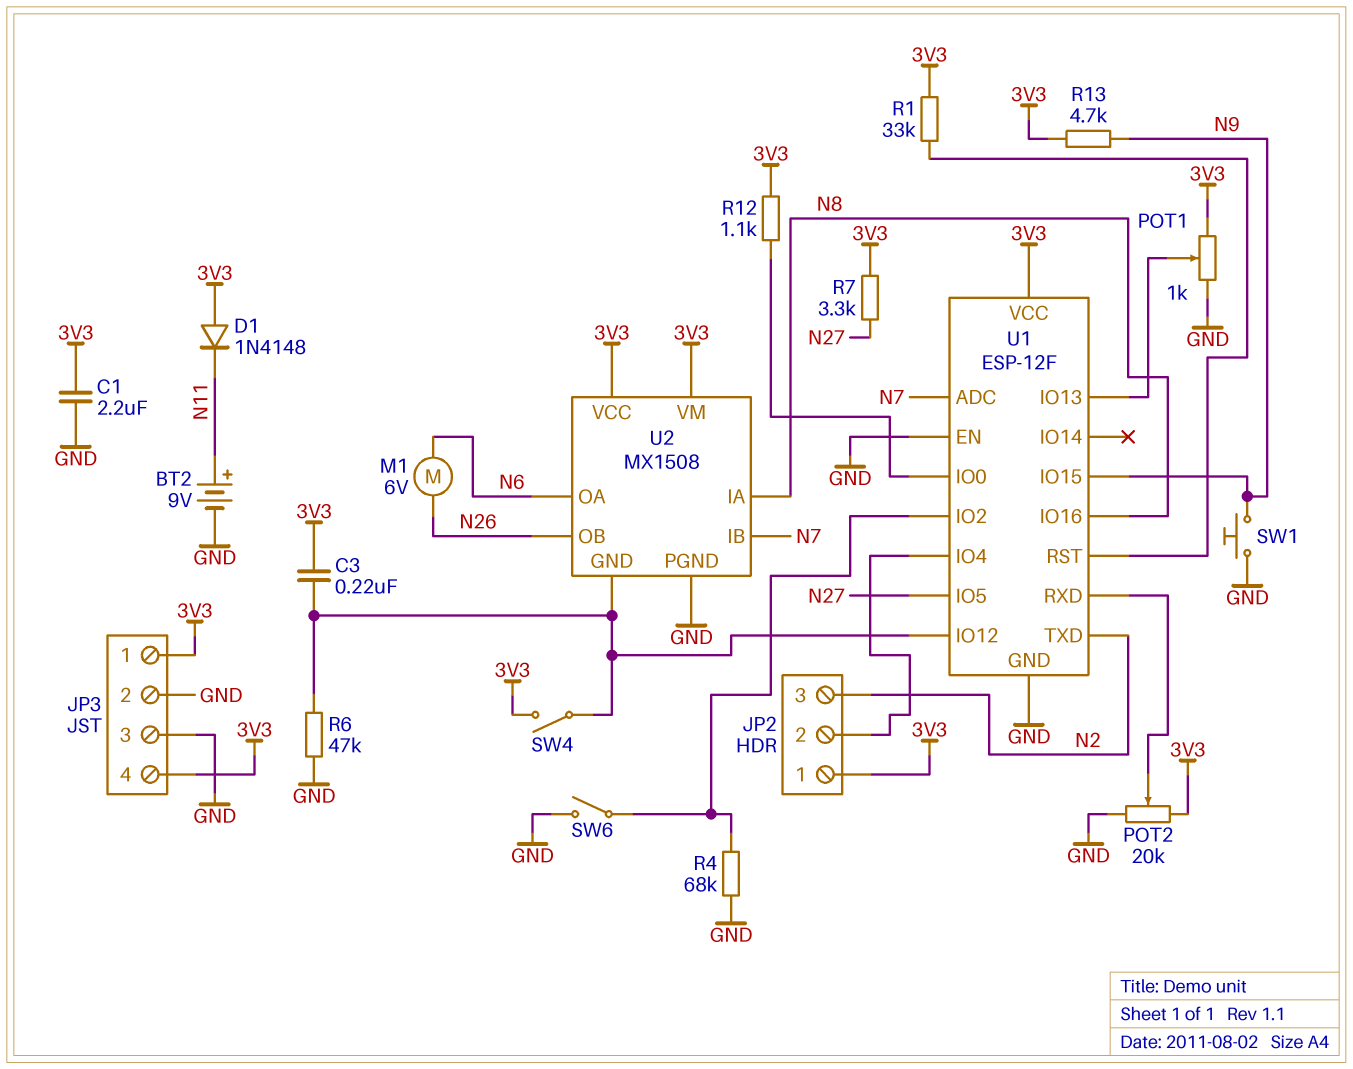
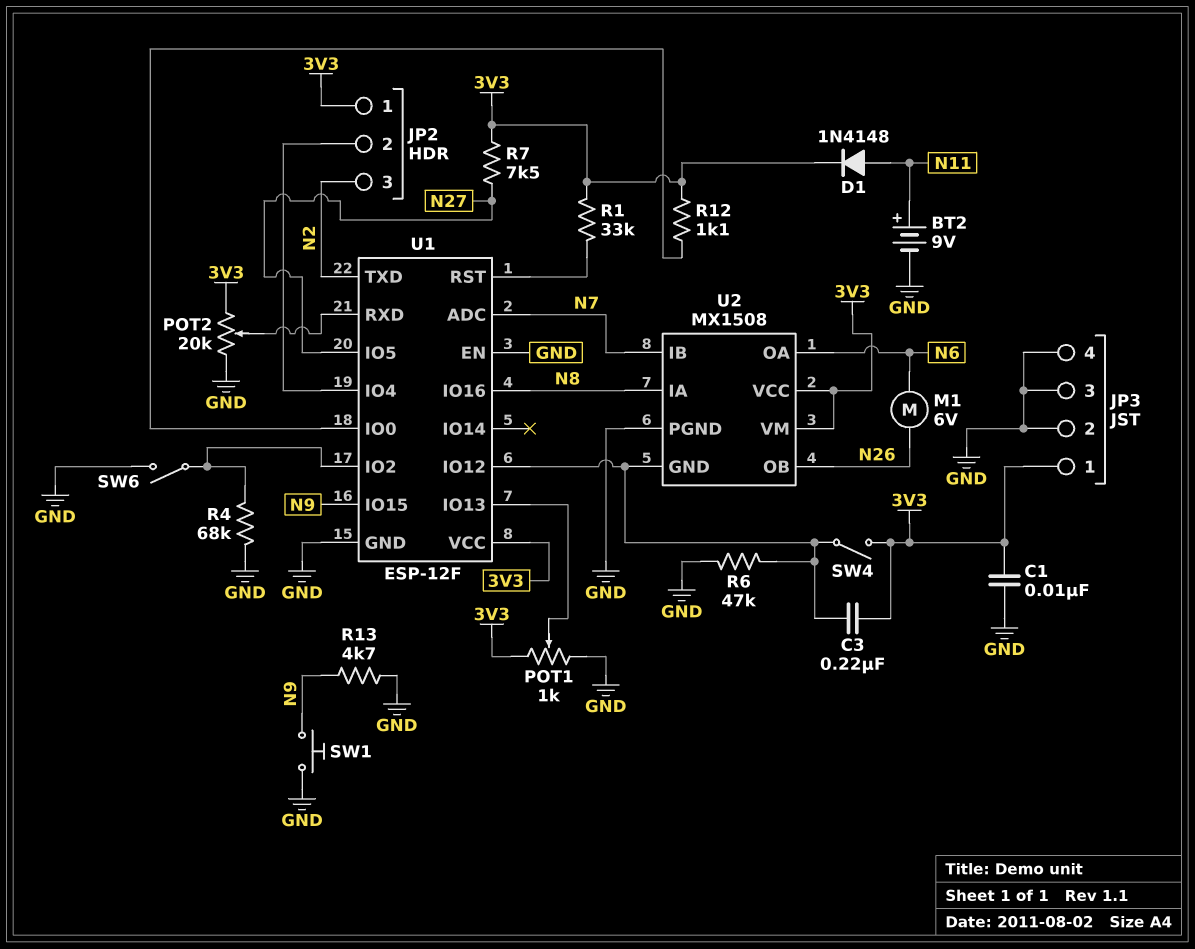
C1: 2.2uF (3V3, GND) -> 10nF (3V3, GND)
D1: diode 1N4148 (A 3V3, K N11) -> diode 1N4148 (A N11, K 3V3)
JP3 pin 4: 3V3 -> GND
R7: 3.3k (3V3, N27) -> 7.5k (3V3, N27)
R13: 4.7k (3V3, N9) -> 4.7k (GND, N9)

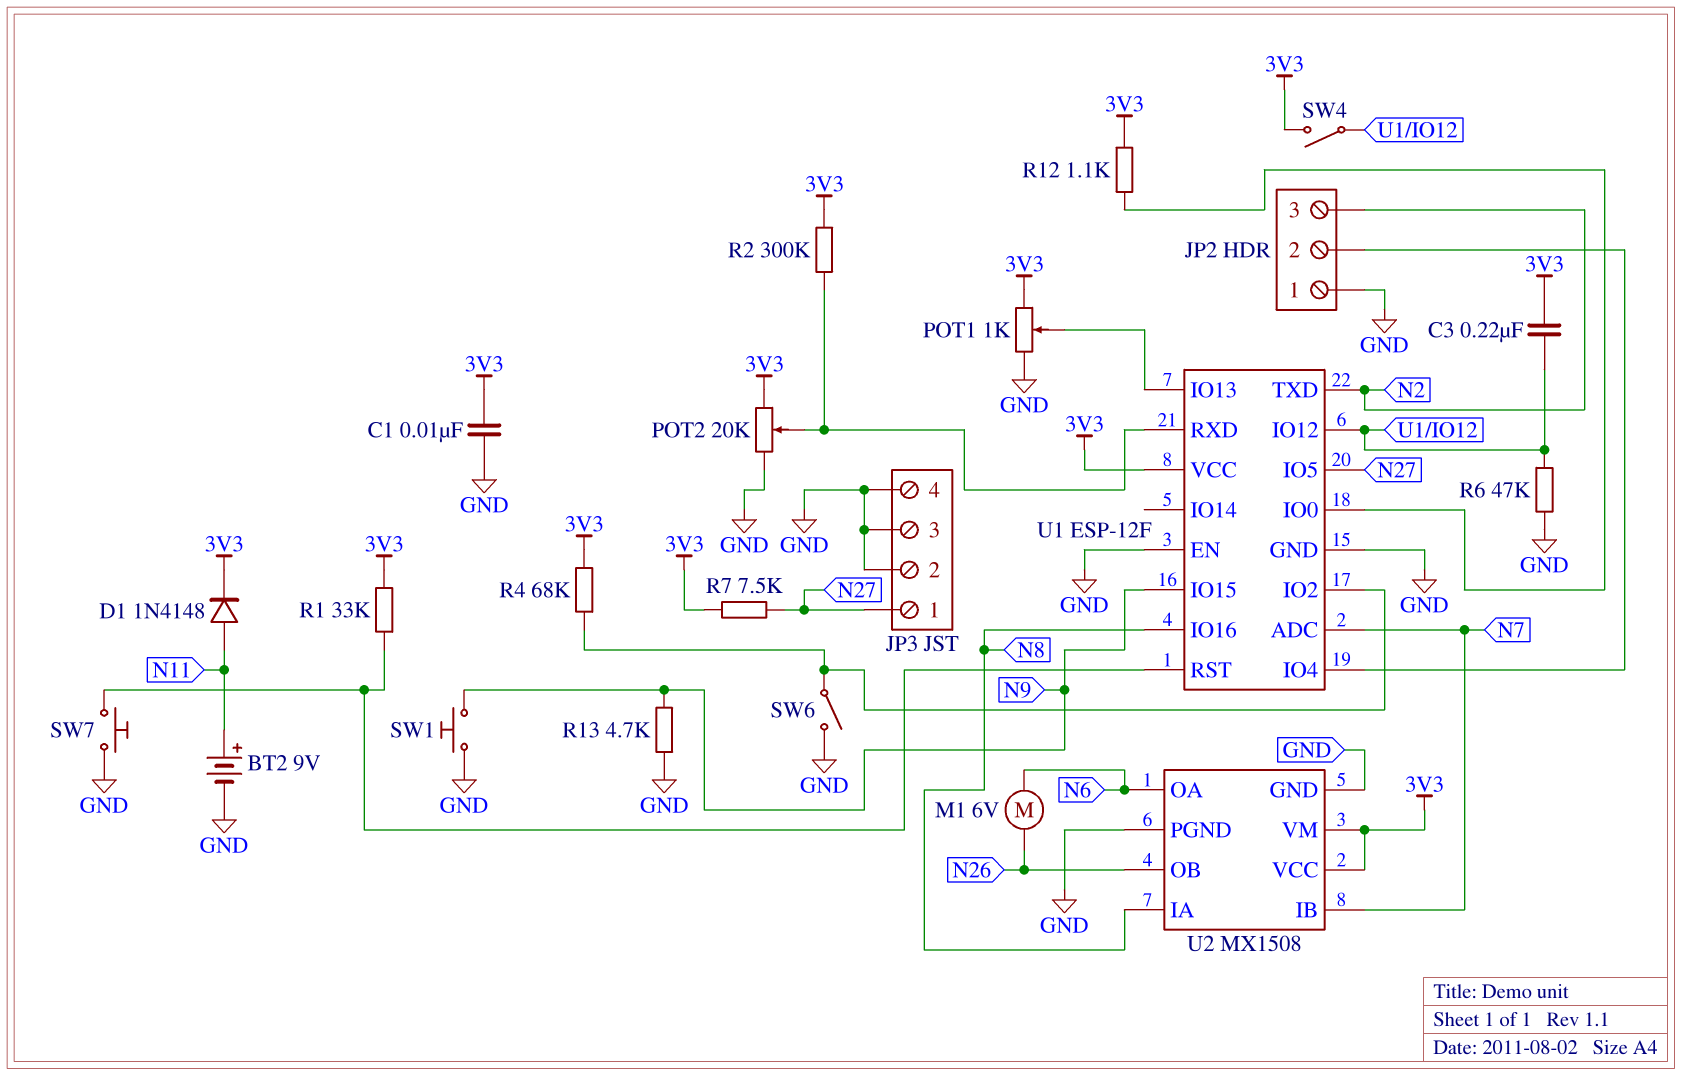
JP2 pin 1: 3V3 -> GND
JP3 pin 1: 3V3 -> N27
R2: none -> 300k (3V3, U1/RXD)
R4: 68k (GND, U1/IO2) -> 68k (3V3, U1/IO2)
SW7: none -> button (GND, U1/RST)
U2 pin GND: U1/IO12 -> GND

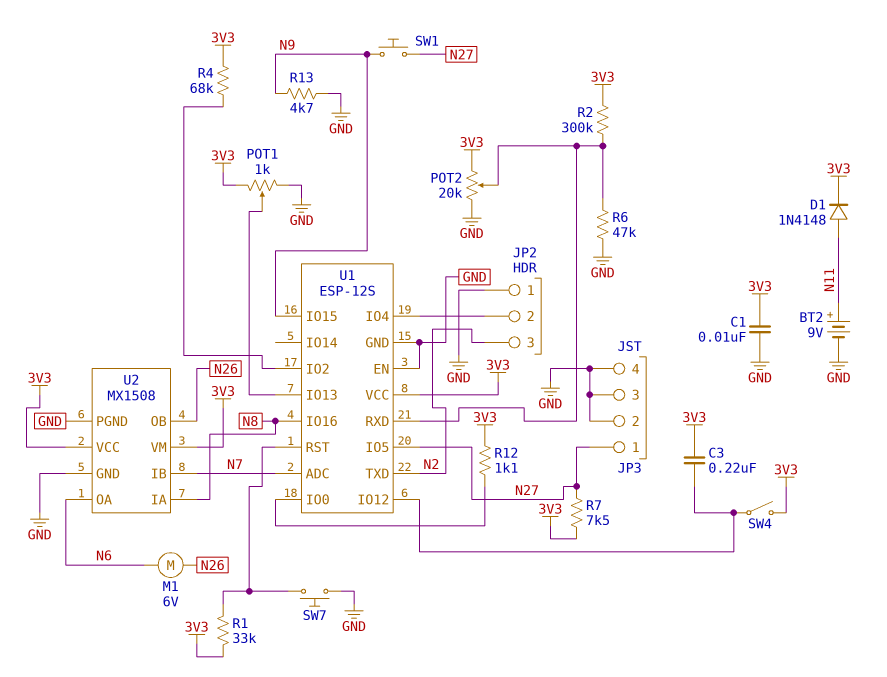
R6: 47k (GND, U1/IO12) -> 47k (GND, U1/RXD)
SW1: button (GND, N9) -> button (N9, N27)
SW6: switch (GND, U1/IO2) -> none
U1: ESP-12F -> ESP-12S

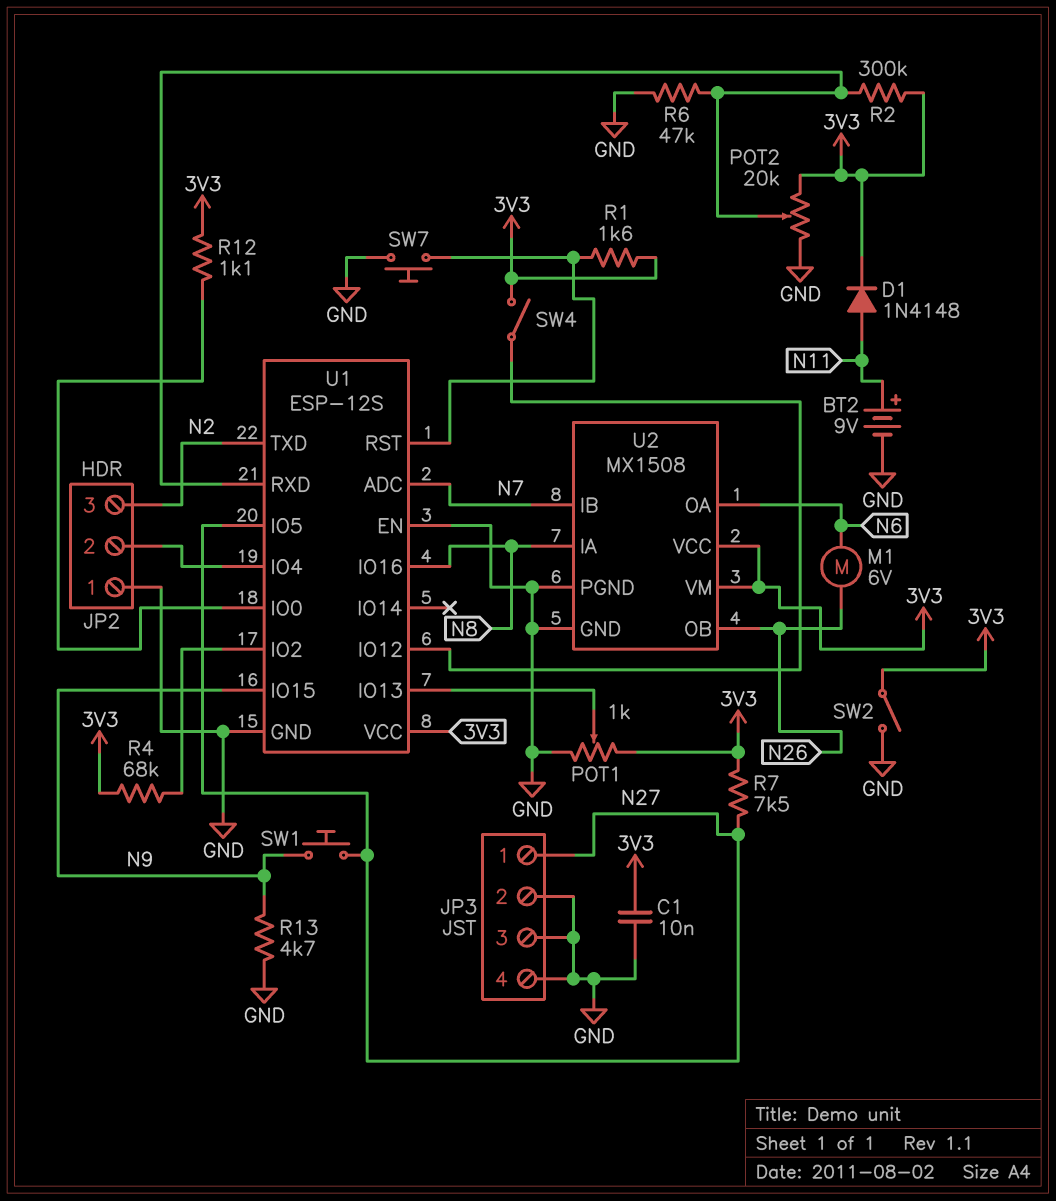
C3: 220nF (3V3, U1/IO12) -> none
R1: 33k (3V3, U1/RST) -> 1.6k (3V3, U1/RST)
SW2: none -> switch (3V3, GND)

